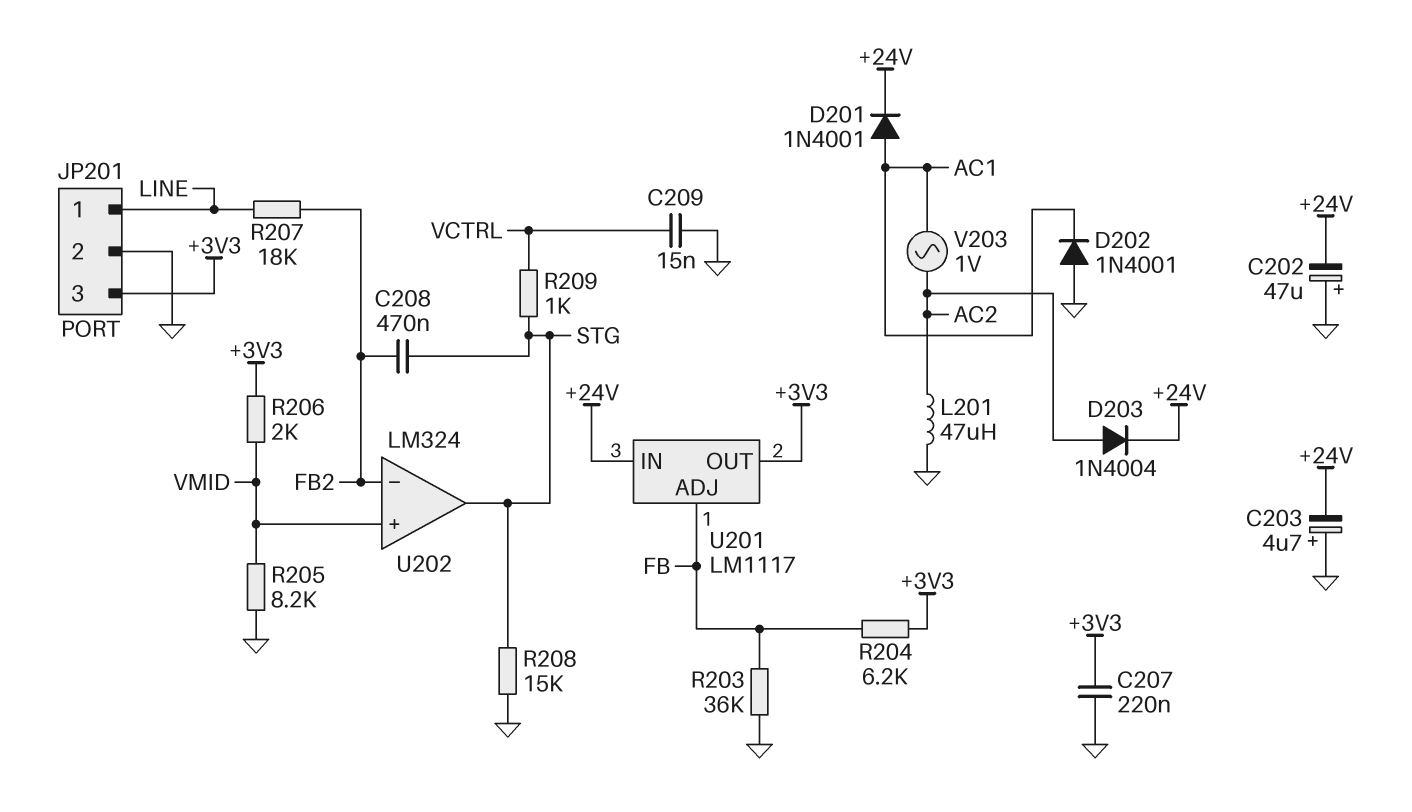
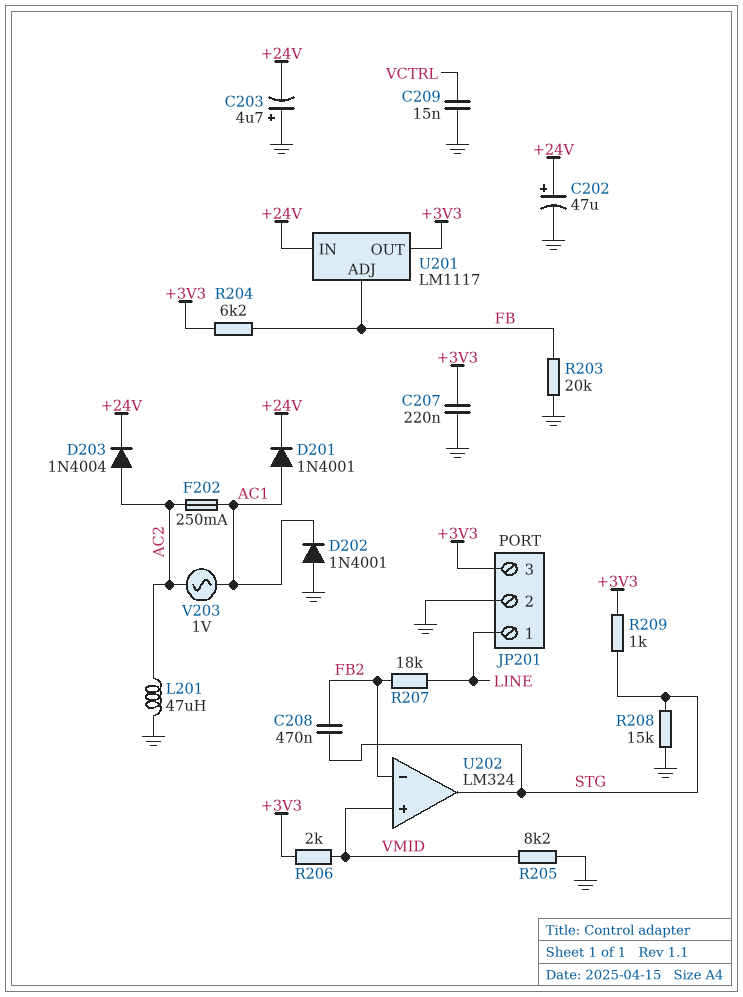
C202: 47uF (plus GND, minus +24V) -> 47uF (plus +24V, minus GND)
F202: none -> 250mA (AC1, AC2)
R203: 36k (FB, GND) -> 20k (FB, GND)
R209: 1k (STG, VCTRL) -> 1k (+3V3, STG)

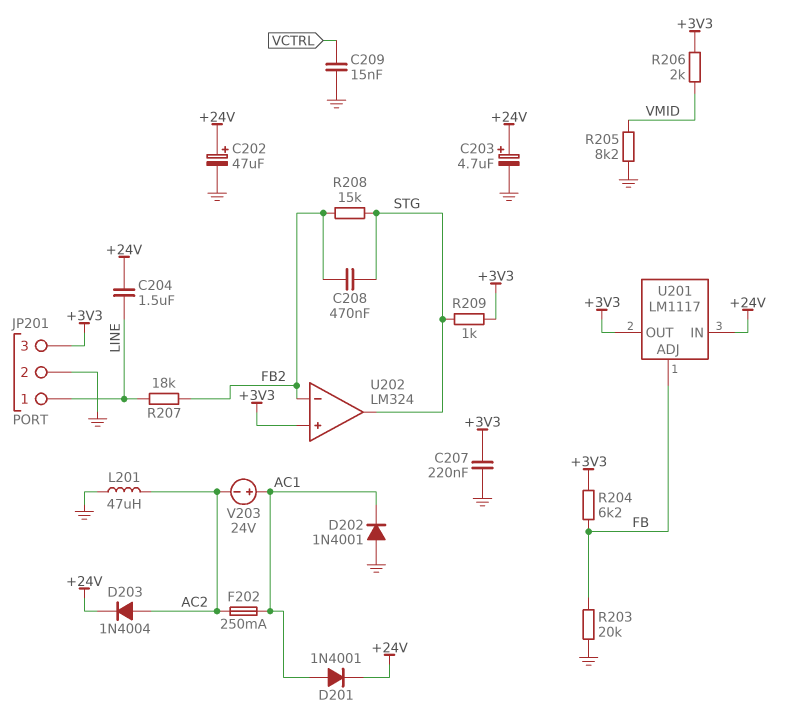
C203: 4.7uF (plus GND, minus +24V) -> 4.7uF (plus +24V, minus GND)
C204: none -> 1.5uF (+24V, LINE)
R208: 15k (GND, STG) -> 15k (FB2, STG)
U202 pin in+: VMID -> +3V3
V203: AC 1V (AC1, AC2) -> 24V (plus AC1, minus AC2)

